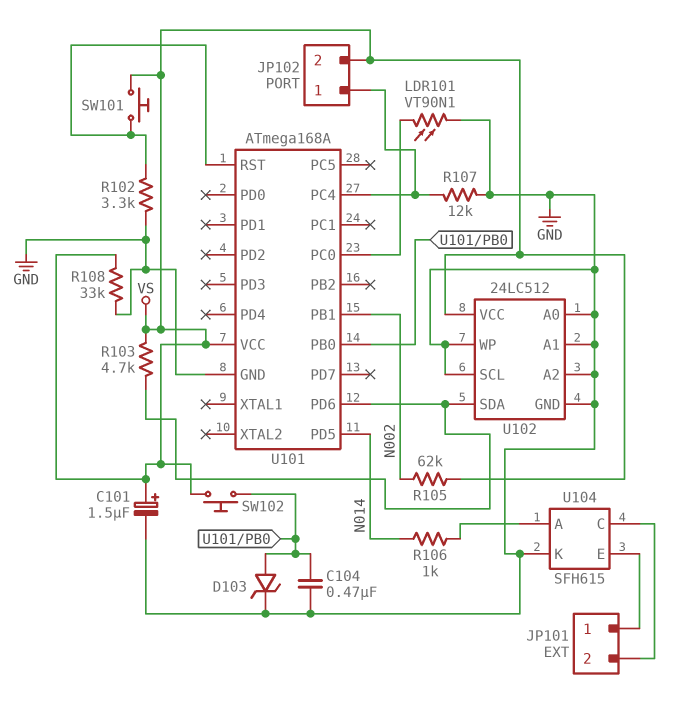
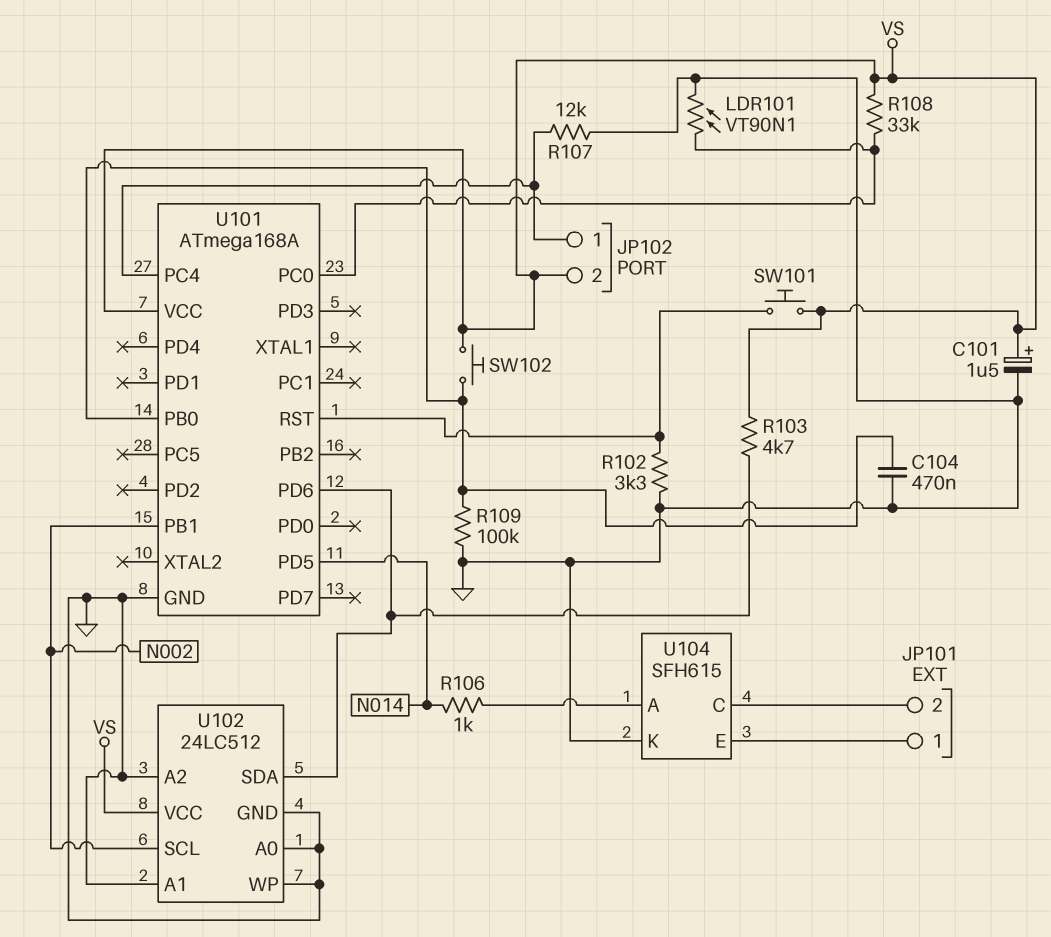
D103: zener (A U101/PB0, K GND) -> none
R105: 62k (N002, VS) -> none
R108: 33k (GND, VS) -> 33k (U101/PC0, VS)
R109: none -> 100k (GND, U101/PB0)
U102 pin SCL: GND -> N002

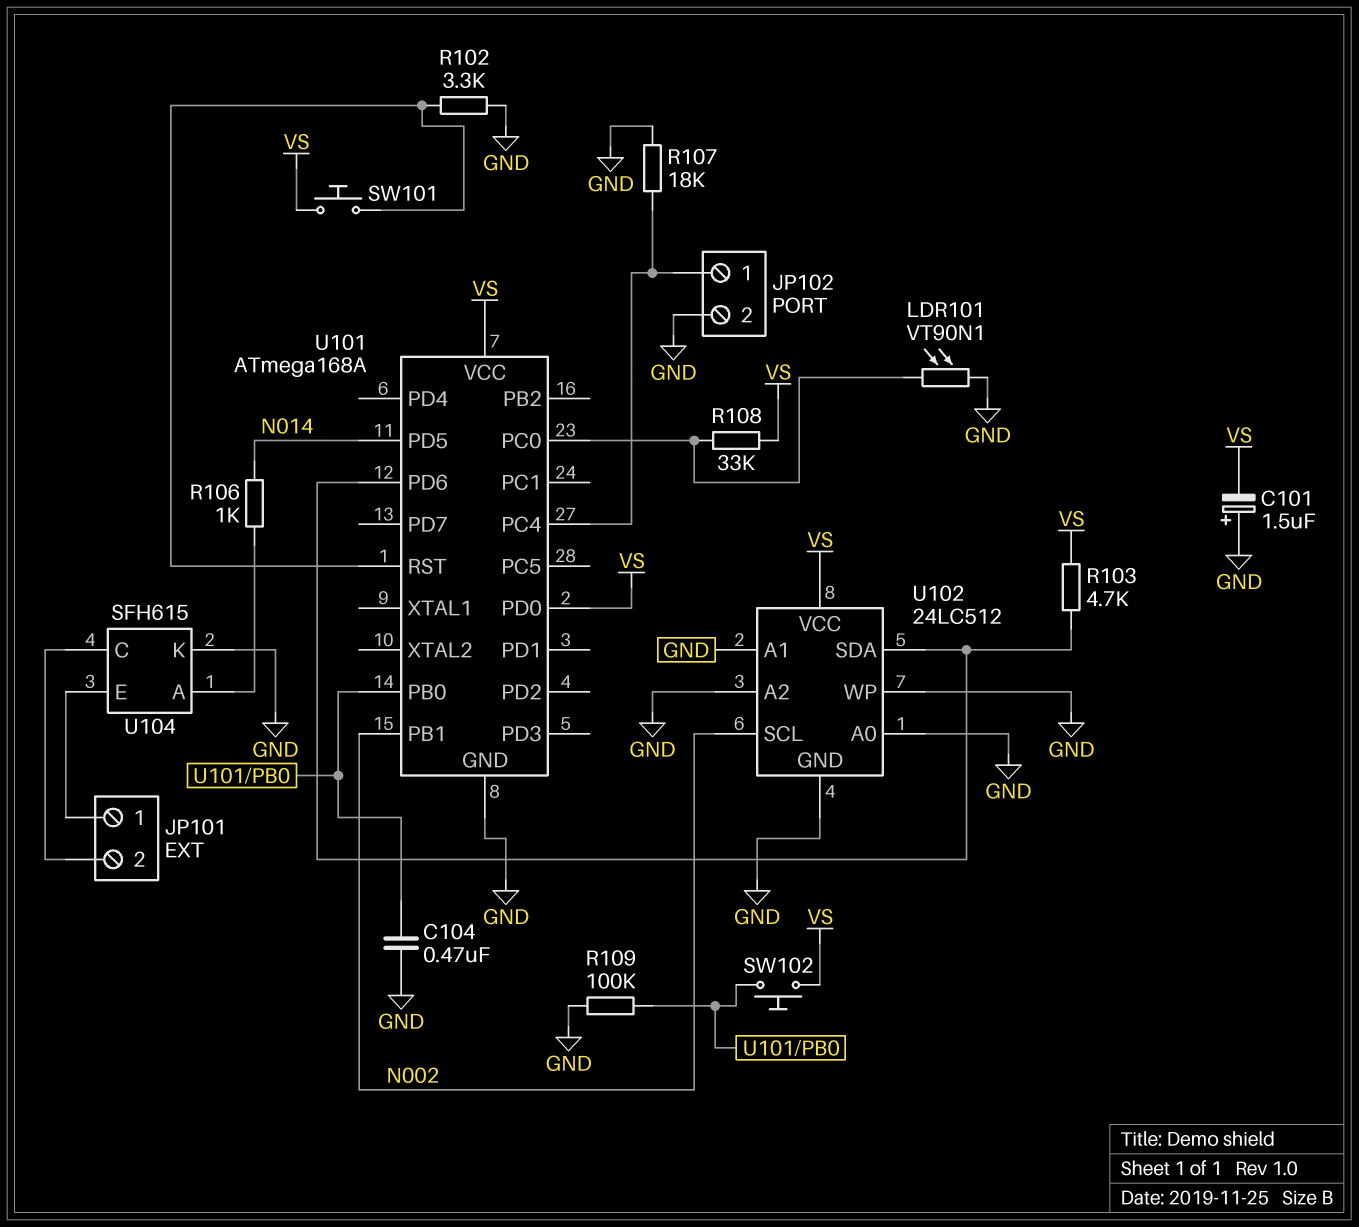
C101: 1.5uF (plus VS, minus GND) -> 1.5uF (plus GND, minus VS)
JP102 pin 2: VS -> GND
R107: 12k (GND, JP102/1) -> 18k (GND, JP102/1)
U101 pin PD0: none -> VS

